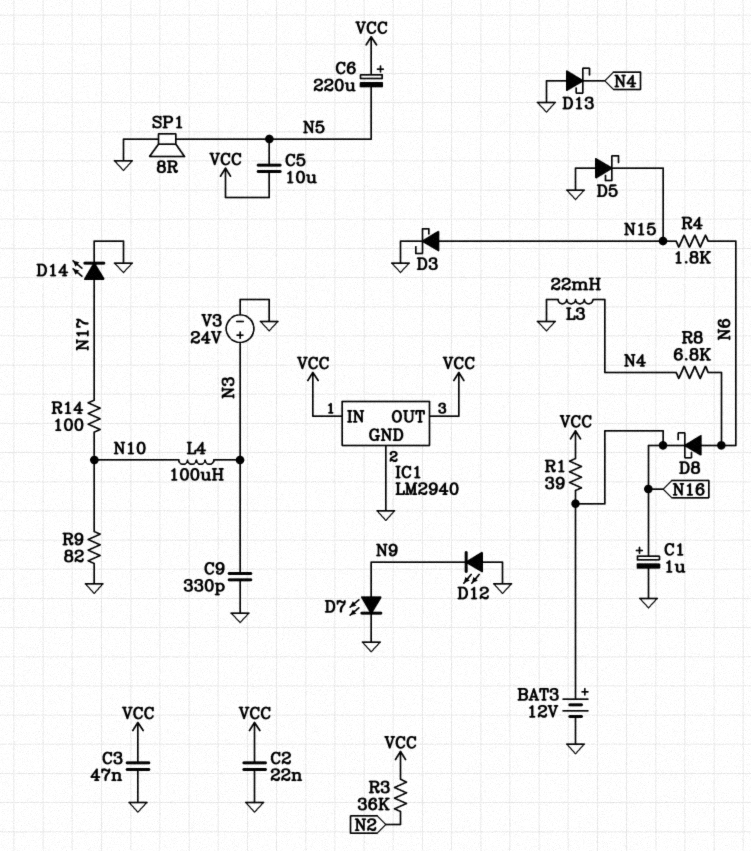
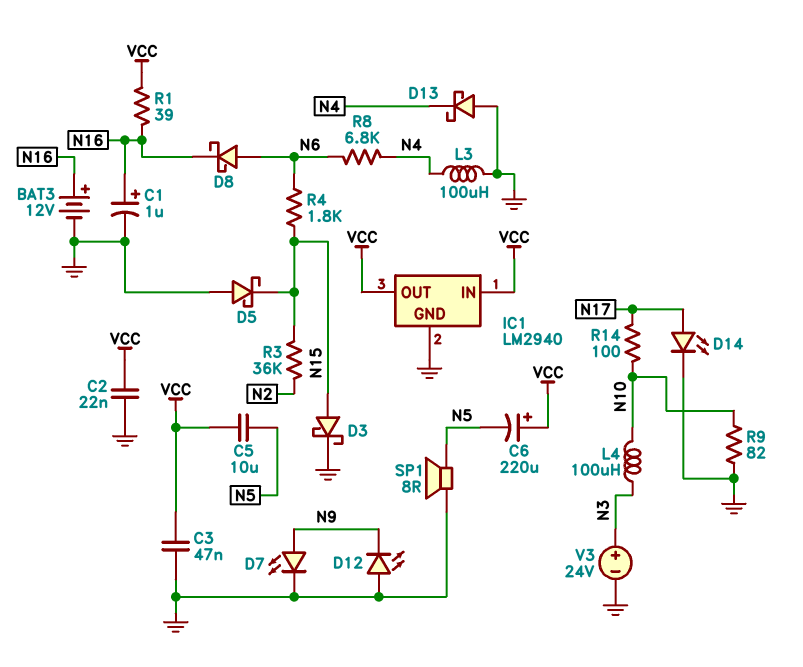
C9: 330pF (GND, N3) -> none
L3: 22mH (GND, N4) -> 100uH (GND, N4)
R3: 36k (N2, VCC) -> 36k (N2, N15)

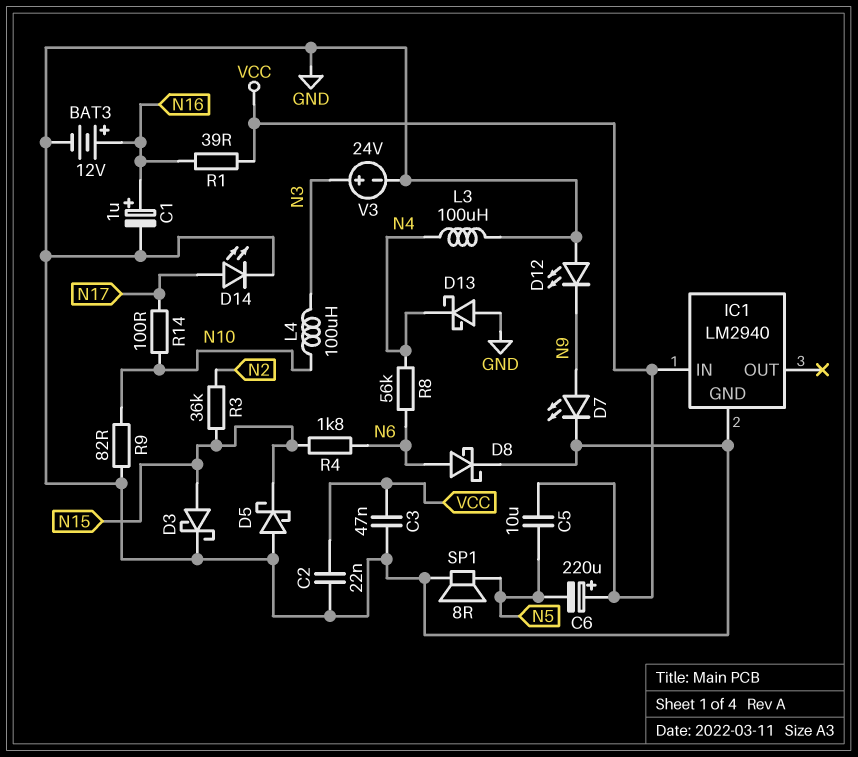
D8: schottky (A N6, K N16) -> schottky (A N6, K GND)
IC1 pin OUT: VCC -> none
R8: 6.8k (N4, N6) -> 56k (N4, N6)

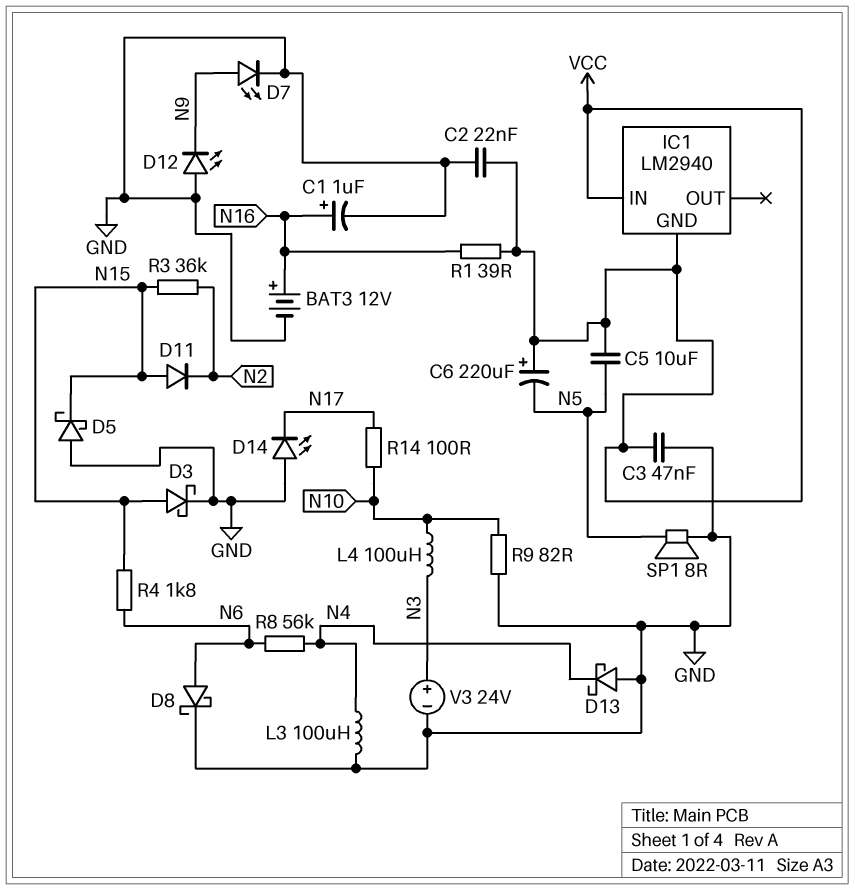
D11: none -> diode (A N15, K N2)
D14: LED (A N17, K GND) -> LED (A GND, K N17)
IC1 pin GND: GND -> VCC

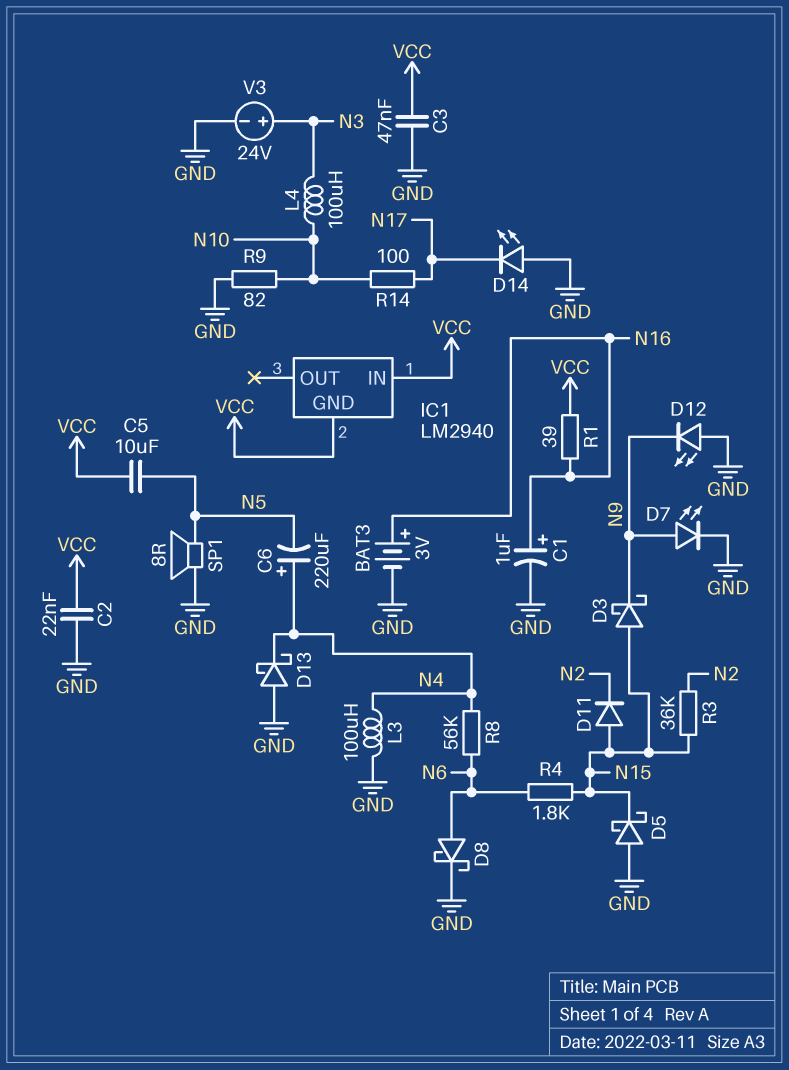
BAT3: 12V (plus N16, minus GND) -> 3V (plus N16, minus GND)
C6: 220uF (plus VCC, minus N5) -> 220uF (plus N4, minus N5)
D3: schottky (A N15, K GND) -> schottky (A N15, K N9)

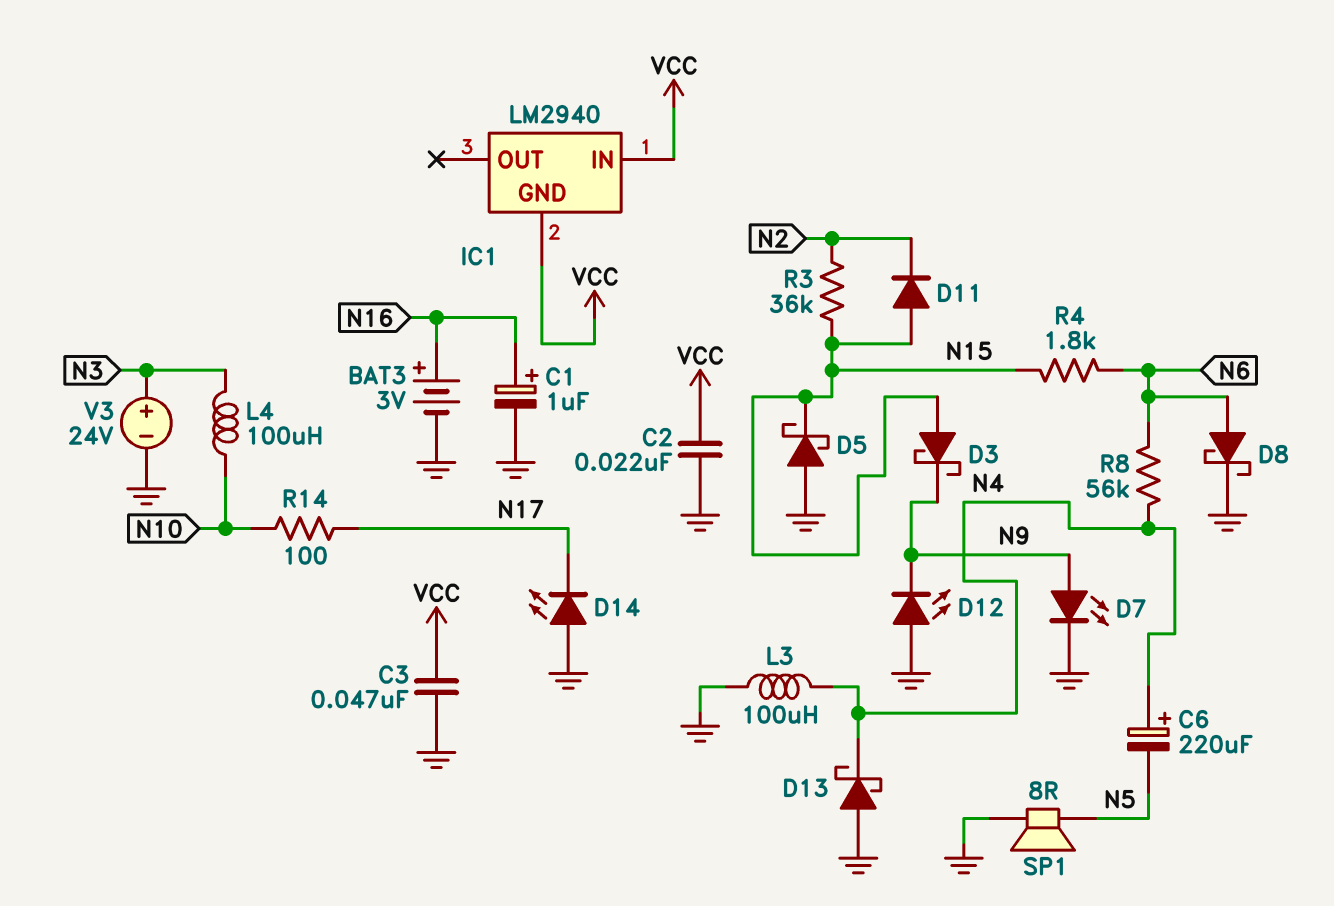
C5: 10uF (N5, VCC) -> none
R1: 39 (N16, VCC) -> none
R9: 82 (GND, N10) -> none

